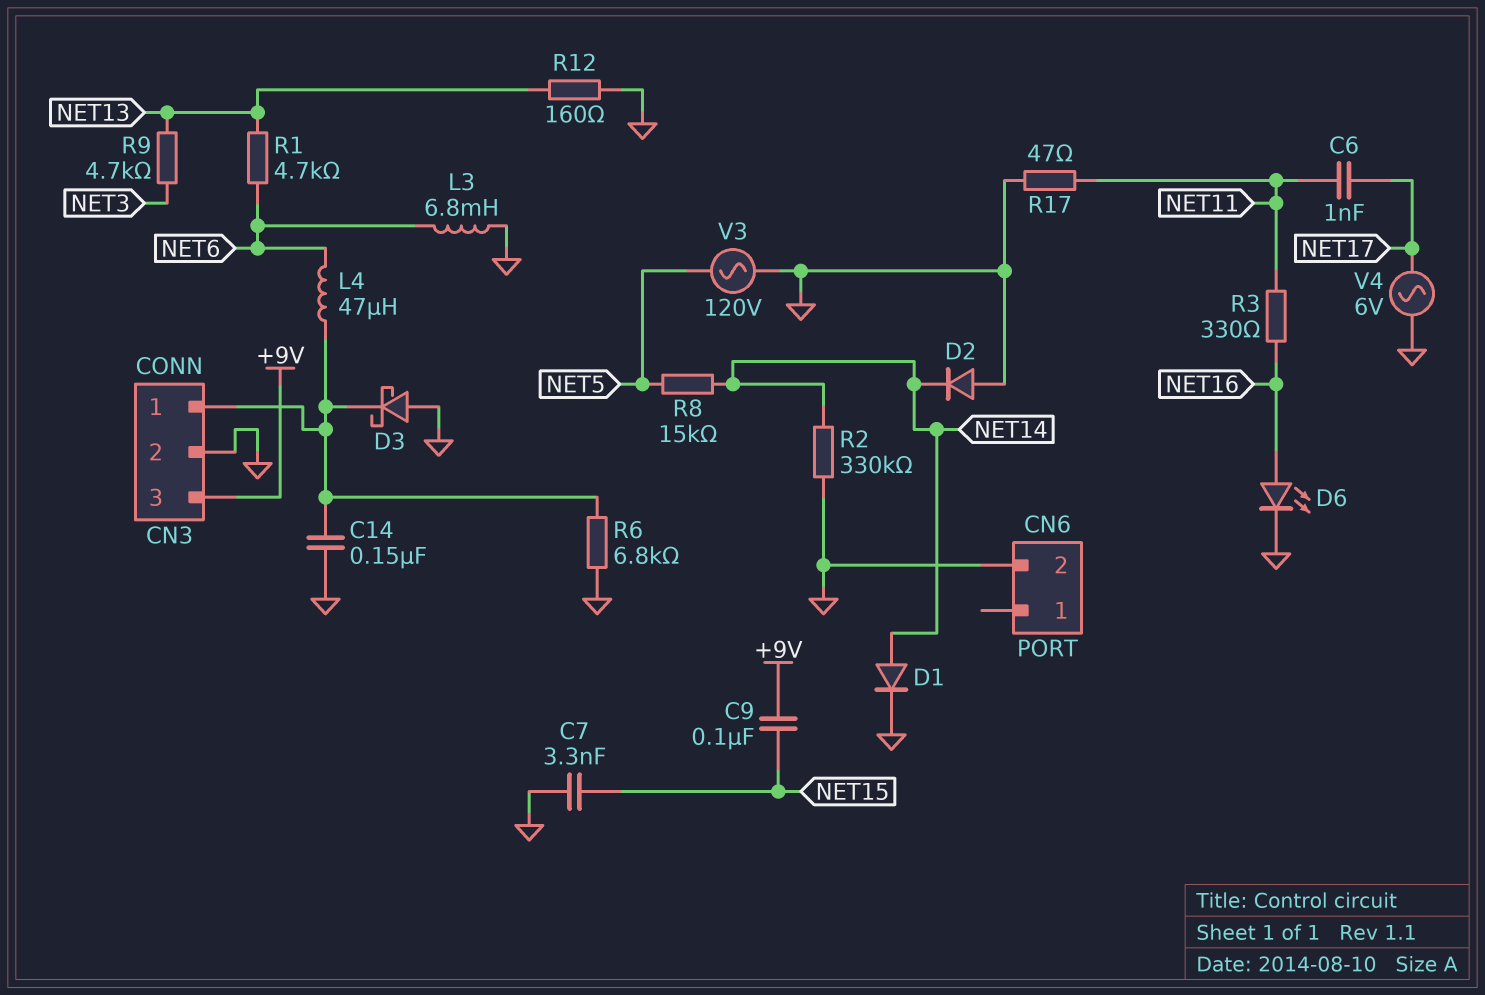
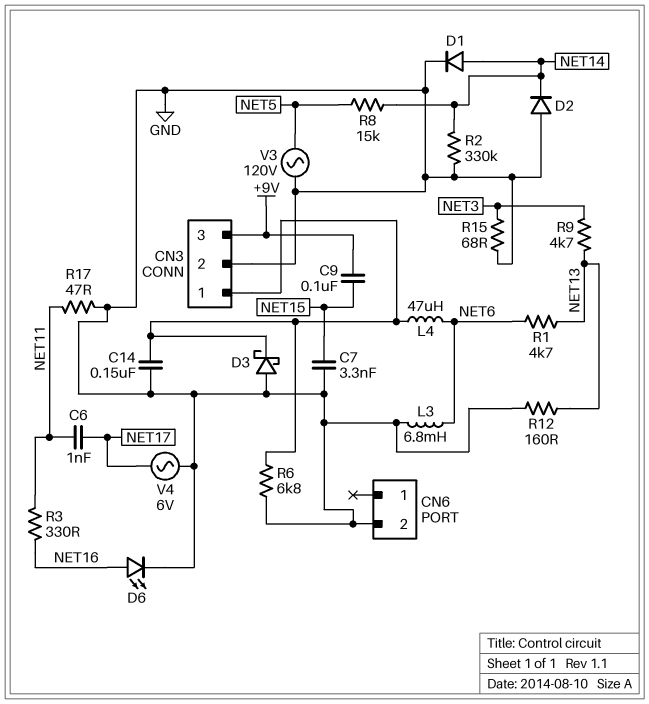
R15: none -> 68 (GND, NET3)

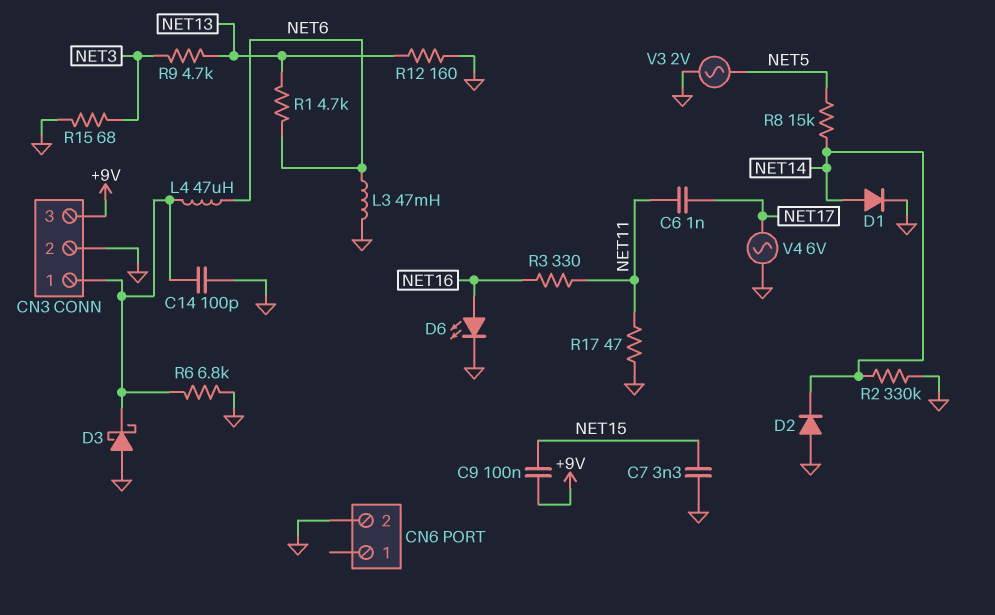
C14: 150nF (CN3/1, GND) -> 100pF (CN3/1, GND)
L3: 6.8mH (GND, NET6) -> 47mH (GND, NET6)
V3: AC 120V (GND, NET5) -> AC 2V (GND, NET5)

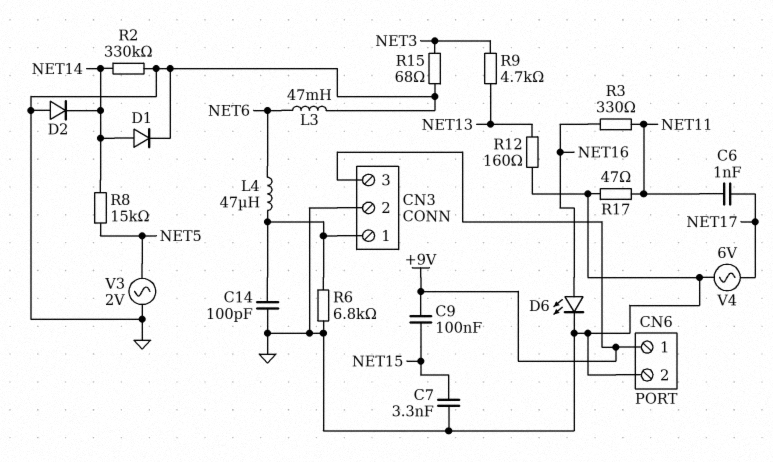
CN6 pin 1: none -> +9V
D3: schottky (A GND, K CN3/1) -> none
R1: 4.7k (NET6, NET13) -> none

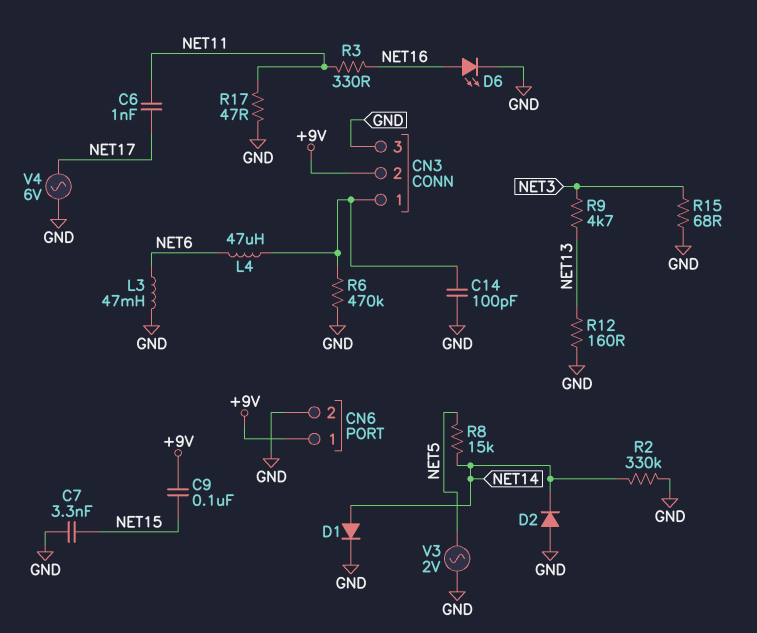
CN3 pin 2: GND -> +9V
CN3 pin 3: +9V -> GND
R6: 6.8k (CN3/1, GND) -> 470k (CN3/1, GND)

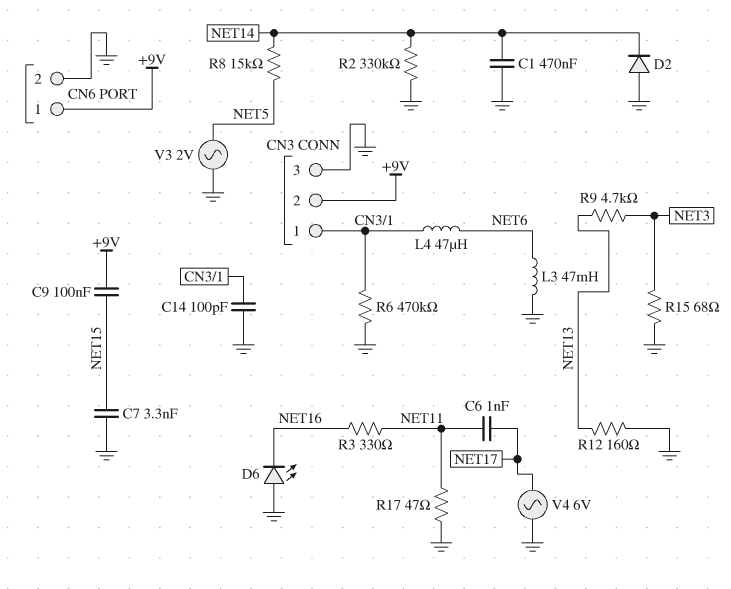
C1: none -> 470nF (GND, NET14)
D1: diode (A NET14, K GND) -> none
D6: LED (A NET16, K GND) -> LED (A GND, K NET16)

